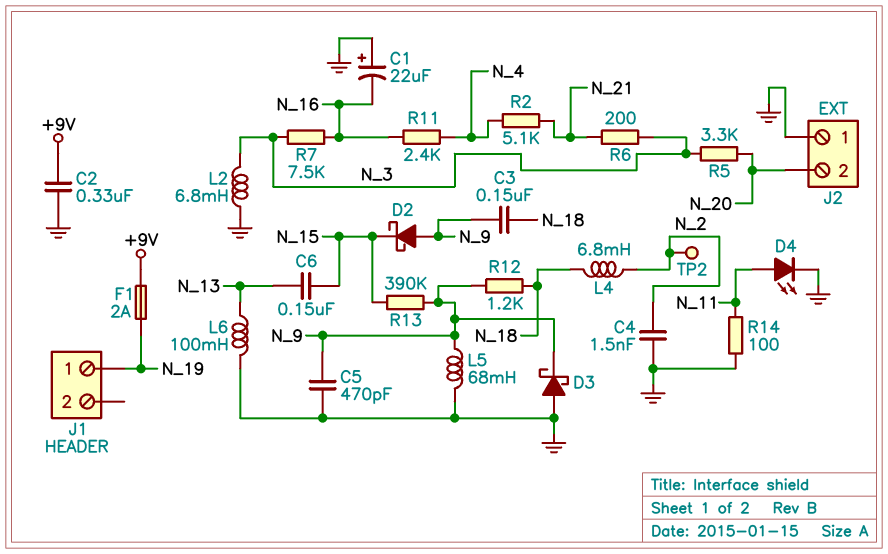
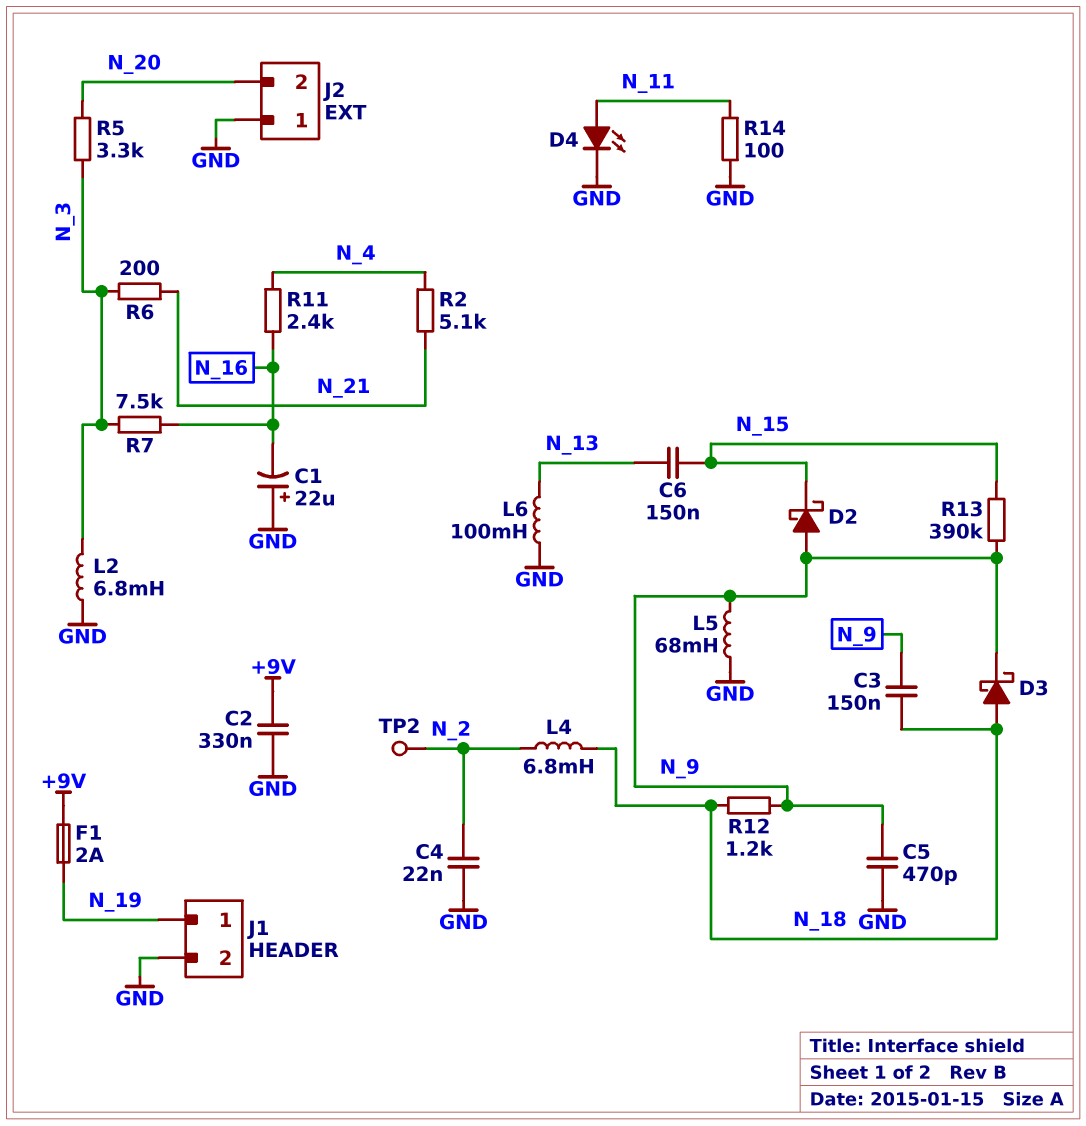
C4: 1.5nF (GND, N_2) -> 22nF (GND, N_2)
D3: schottky (A GND, K N_9) -> schottky (A N_18, K N_9)
J1 pin 2: none -> GND

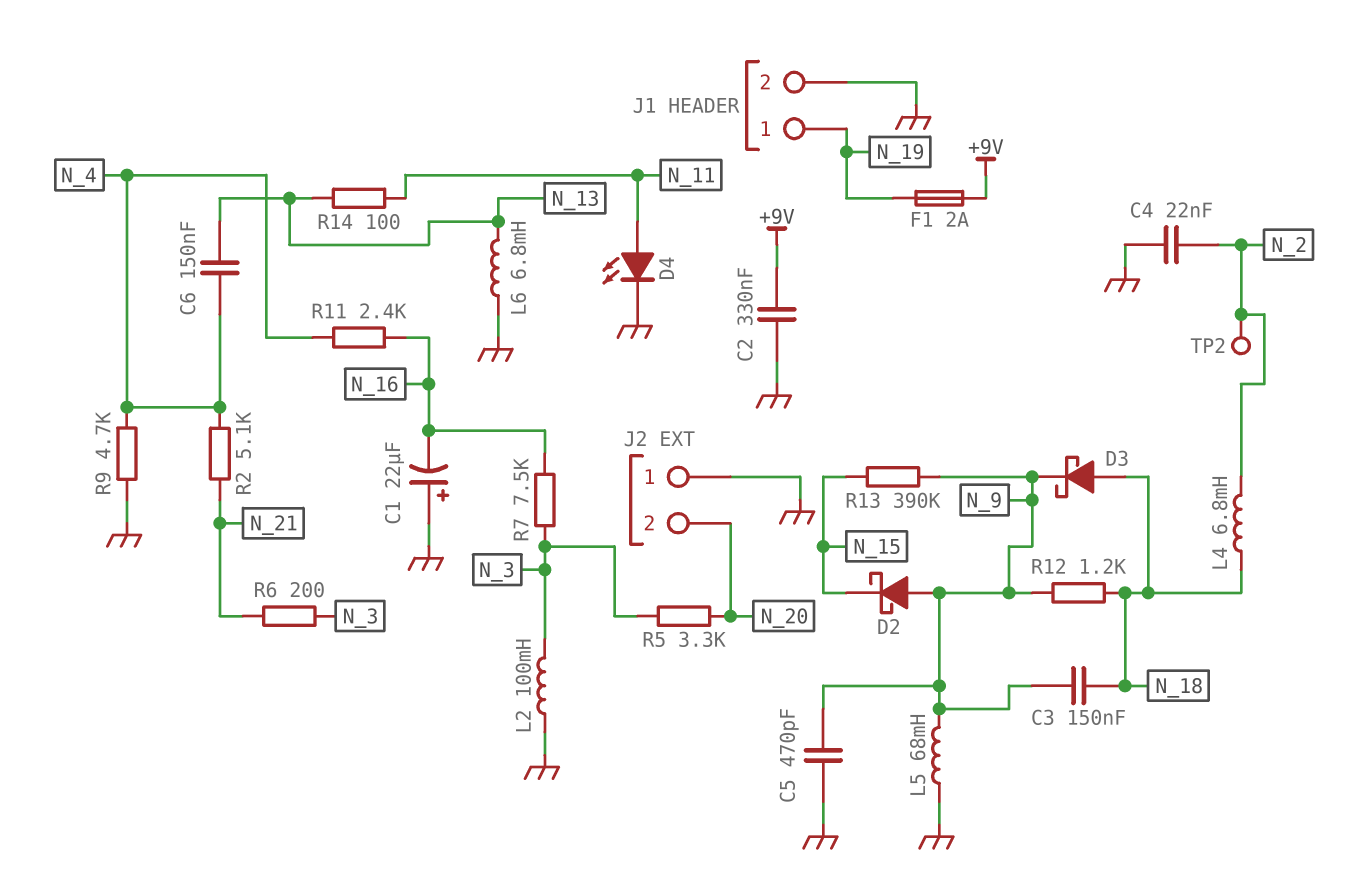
C6: 150nF (N_13, N_15) -> 150nF (N_4, N_13)
L2: 6.8mH (GND, N_3) -> 100mH (GND, N_3)
L6: 100mH (GND, N_13) -> 6.8mH (GND, N_13)
R9: none -> 4.7k (GND, N_4)
R14: 100 (GND, N_11) -> 100 (N_11, N_13)

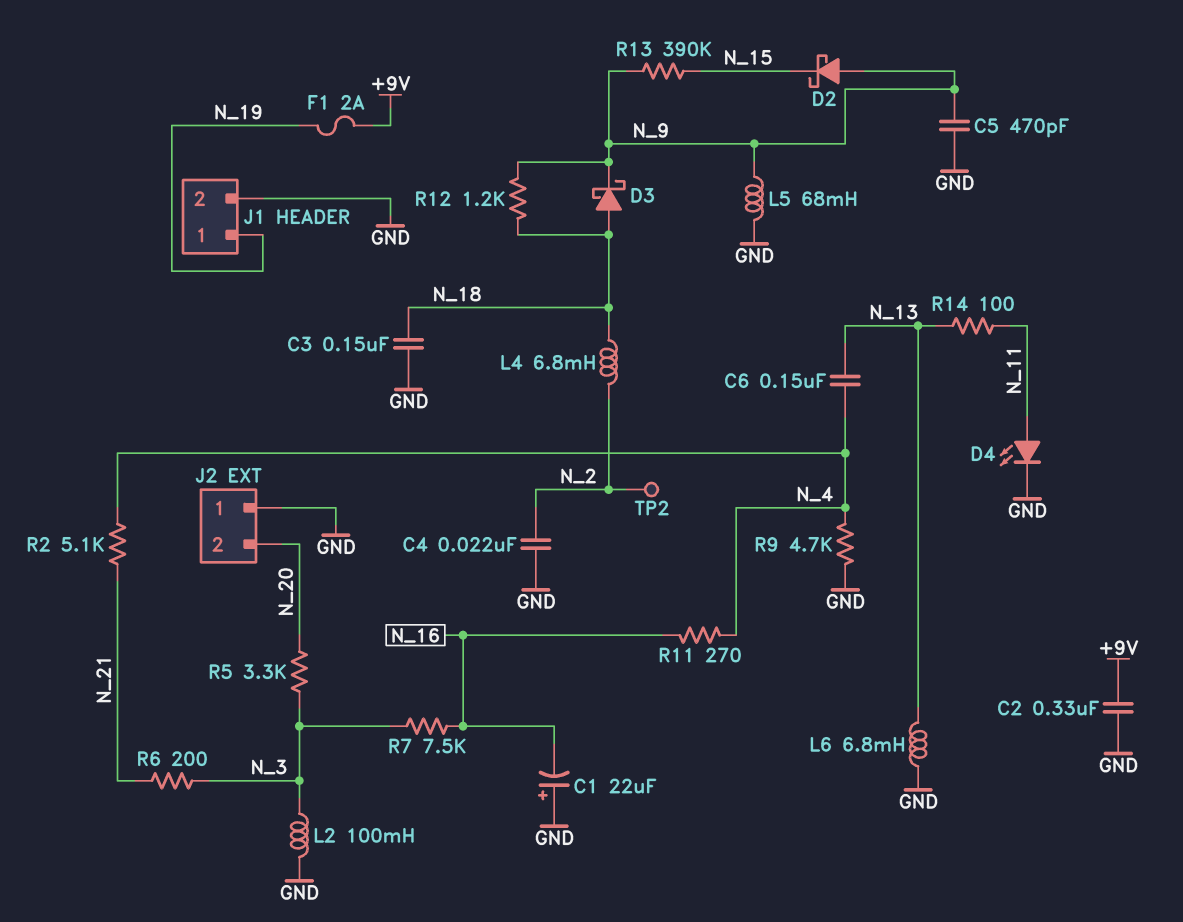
C3: 150nF (N_9, N_18) -> 150nF (GND, N_18)
R11: 2.4k (N_4, N_16) -> 270 (N_4, N_16)

